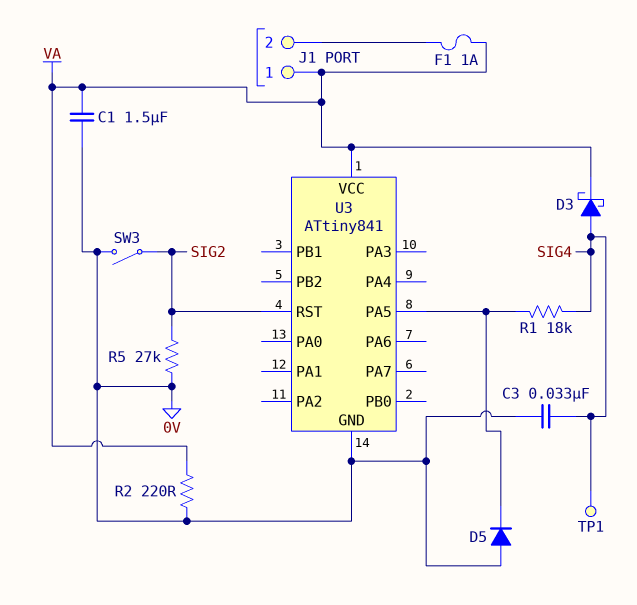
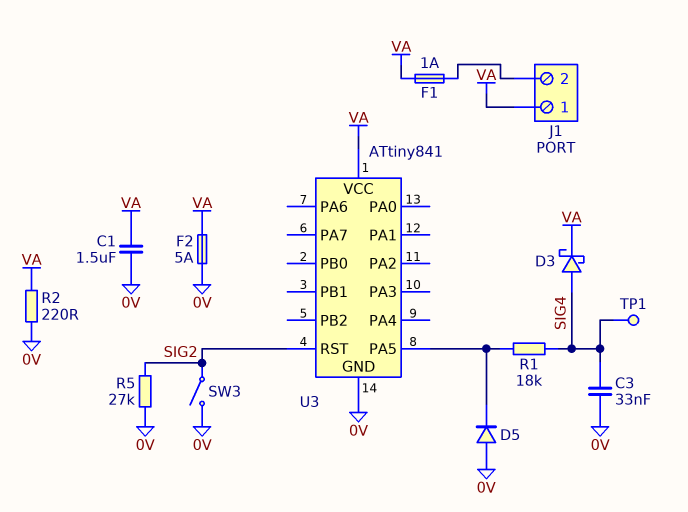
F2: none -> 5A (0V, VA)

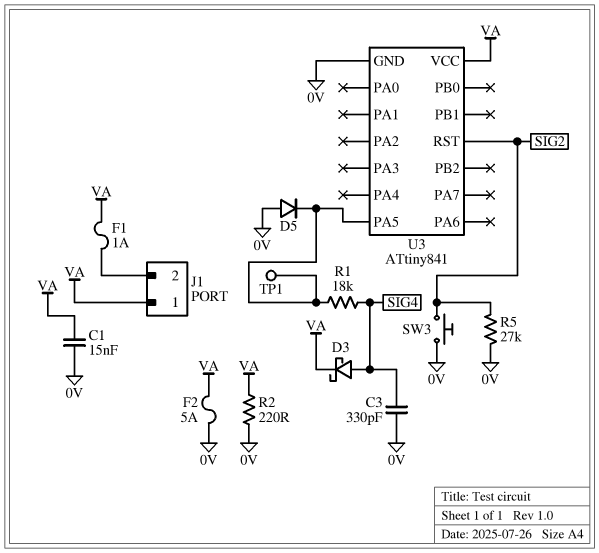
C1: 1.5uF (0V, VA) -> 15nF (0V, VA)
C3: 33nF (0V, SIG4) -> 330pF (0V, SIG4)
SW3: switch (0V, SIG2) -> button (0V, SIG2)
TP1: test point (SIG4) -> test point (U3/PA5)

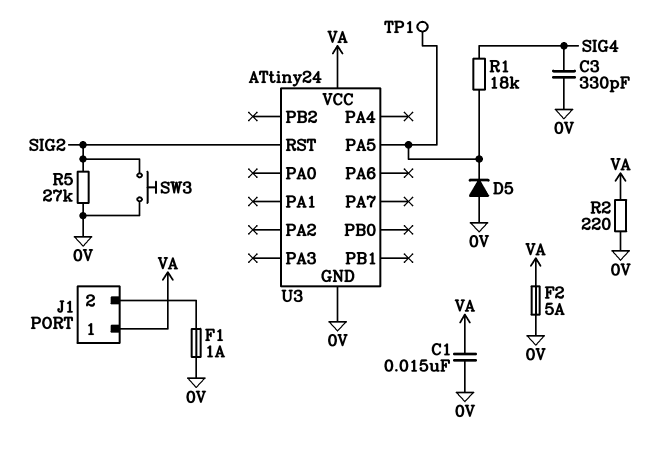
D3: schottky (A SIG4, K VA) -> none
F1: 1A (J1/2, VA) -> 1A (0V, J1/2)
U3: ATtiny841 -> ATtiny24

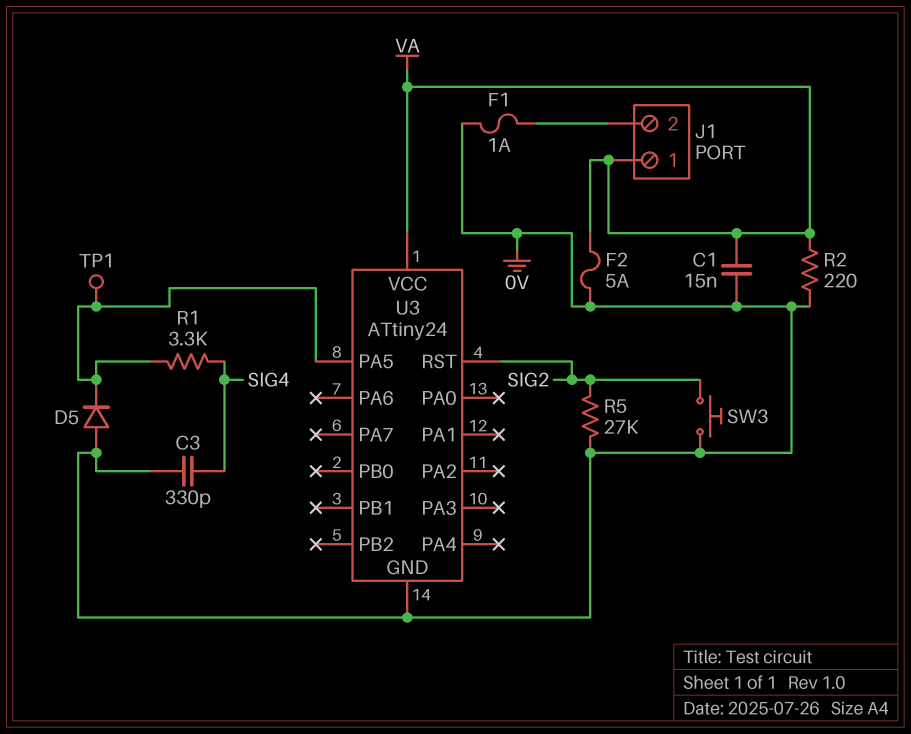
R1: 18k (SIG4, U3/PA5) -> 3.3k (SIG4, U3/PA5)

